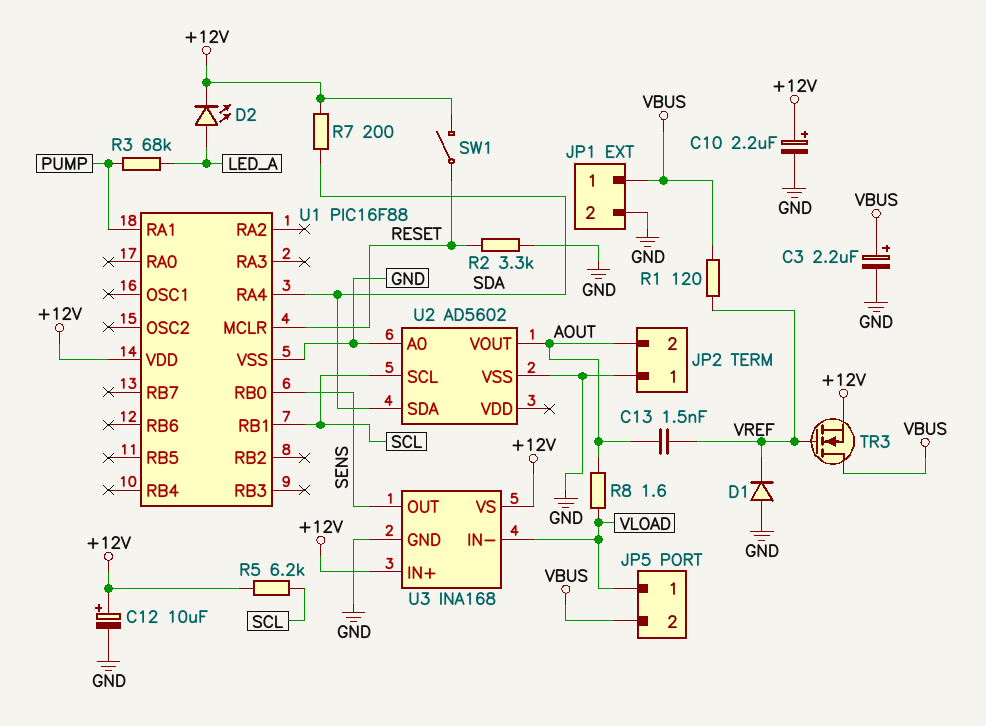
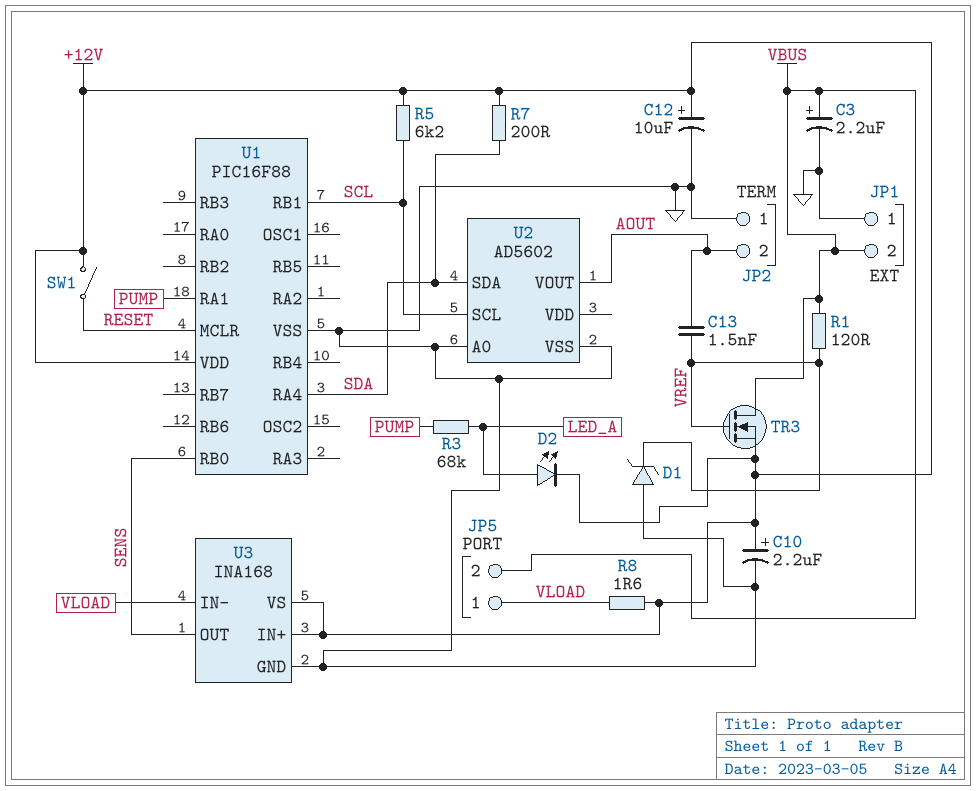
D1: diode (A GND, K VREF) -> zener (A GND, K VREF)
JP1 pin 1: VBUS -> GND
JP1 pin 2: GND -> VBUS
R2: 3.3k (GND, RESET) -> none
R8: 1.6 (AOUT, VLOAD) -> 1.6 (+12V, VLOAD)

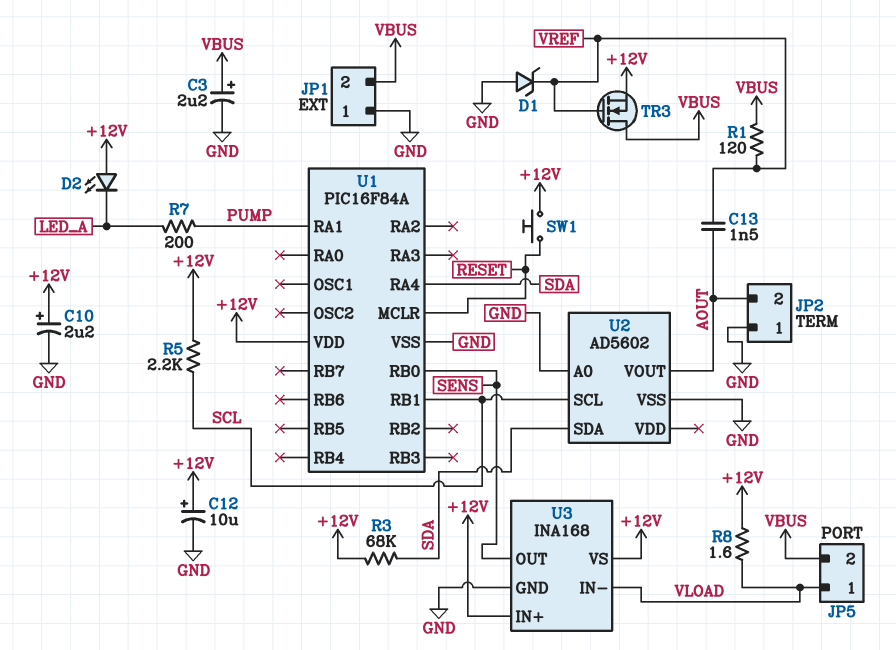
D2: LED (A LED_A, K +12V) -> LED (A +12V, K LED_A)
R3: 68k (LED_A, PUMP) -> 68k (+12V, SDA)
R5: 6.2k (+12V, SCL) -> 2.2k (+12V, SCL)
R7: 200 (+12V, SDA) -> 200 (LED_A, PUMP)
SW1: switch (+12V, RESET) -> button (+12V, RESET)
U1: PIC16F88 -> PIC16F84A

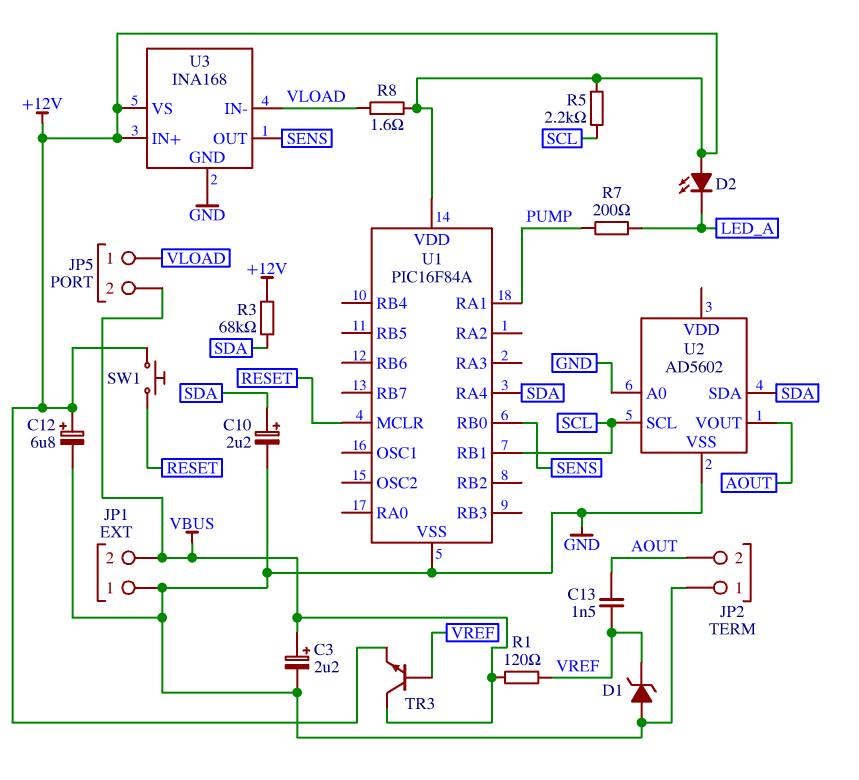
C10: 2.2uF (plus +12V, minus GND) -> 2.2uF (plus SDA, minus GND)
C12: 10uF (plus +12V, minus GND) -> 6.8uF (plus +12V, minus GND)
TR3: NMOS (G VREF, D VBUS, S +12V) -> NPN (B VREF, C VBUS, E +12V)

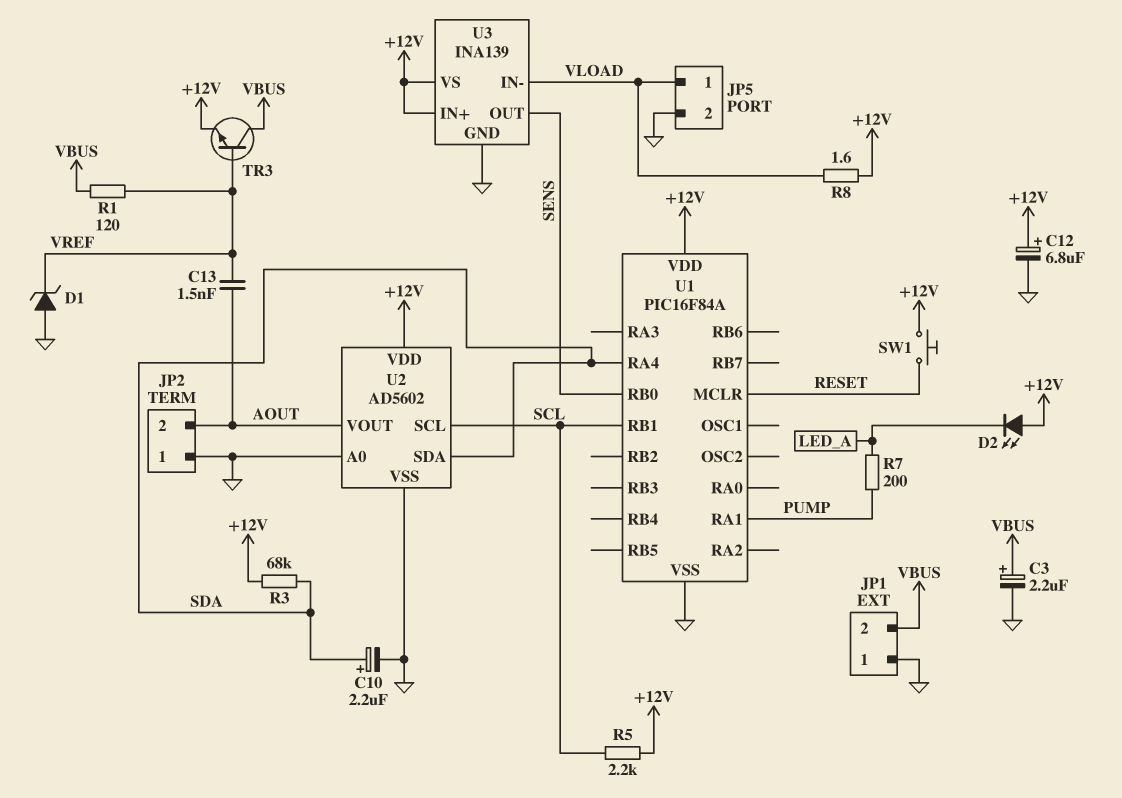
JP5 pin 2: VBUS -> GND
U2 pin VDD: none -> +12V
U3: INA168 -> INA139

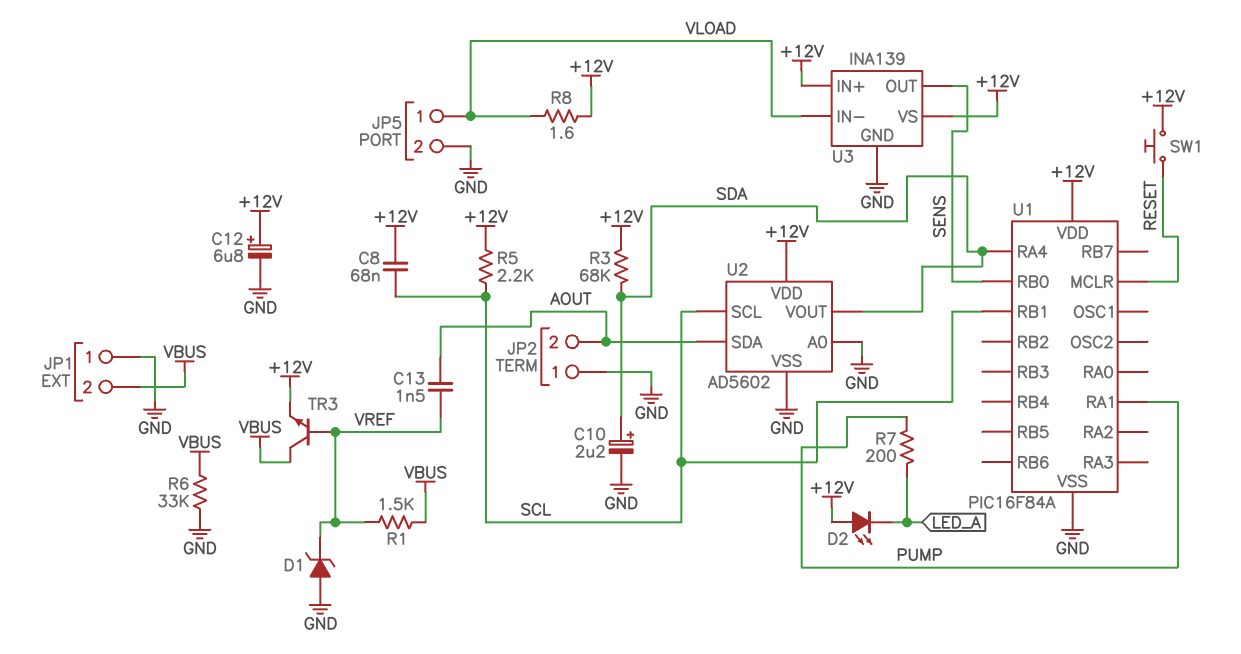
C3: 2.2uF (plus VBUS, minus GND) -> none
C8: none -> 68nF (+12V, SCL)
R1: 120 (VBUS, VREF) -> 1.5k (VBUS, VREF)
R6: none -> 33k (GND, VBUS)
U2 pin SDA: SDA -> AOUT
U2 pin VOUT: AOUT -> SDA

